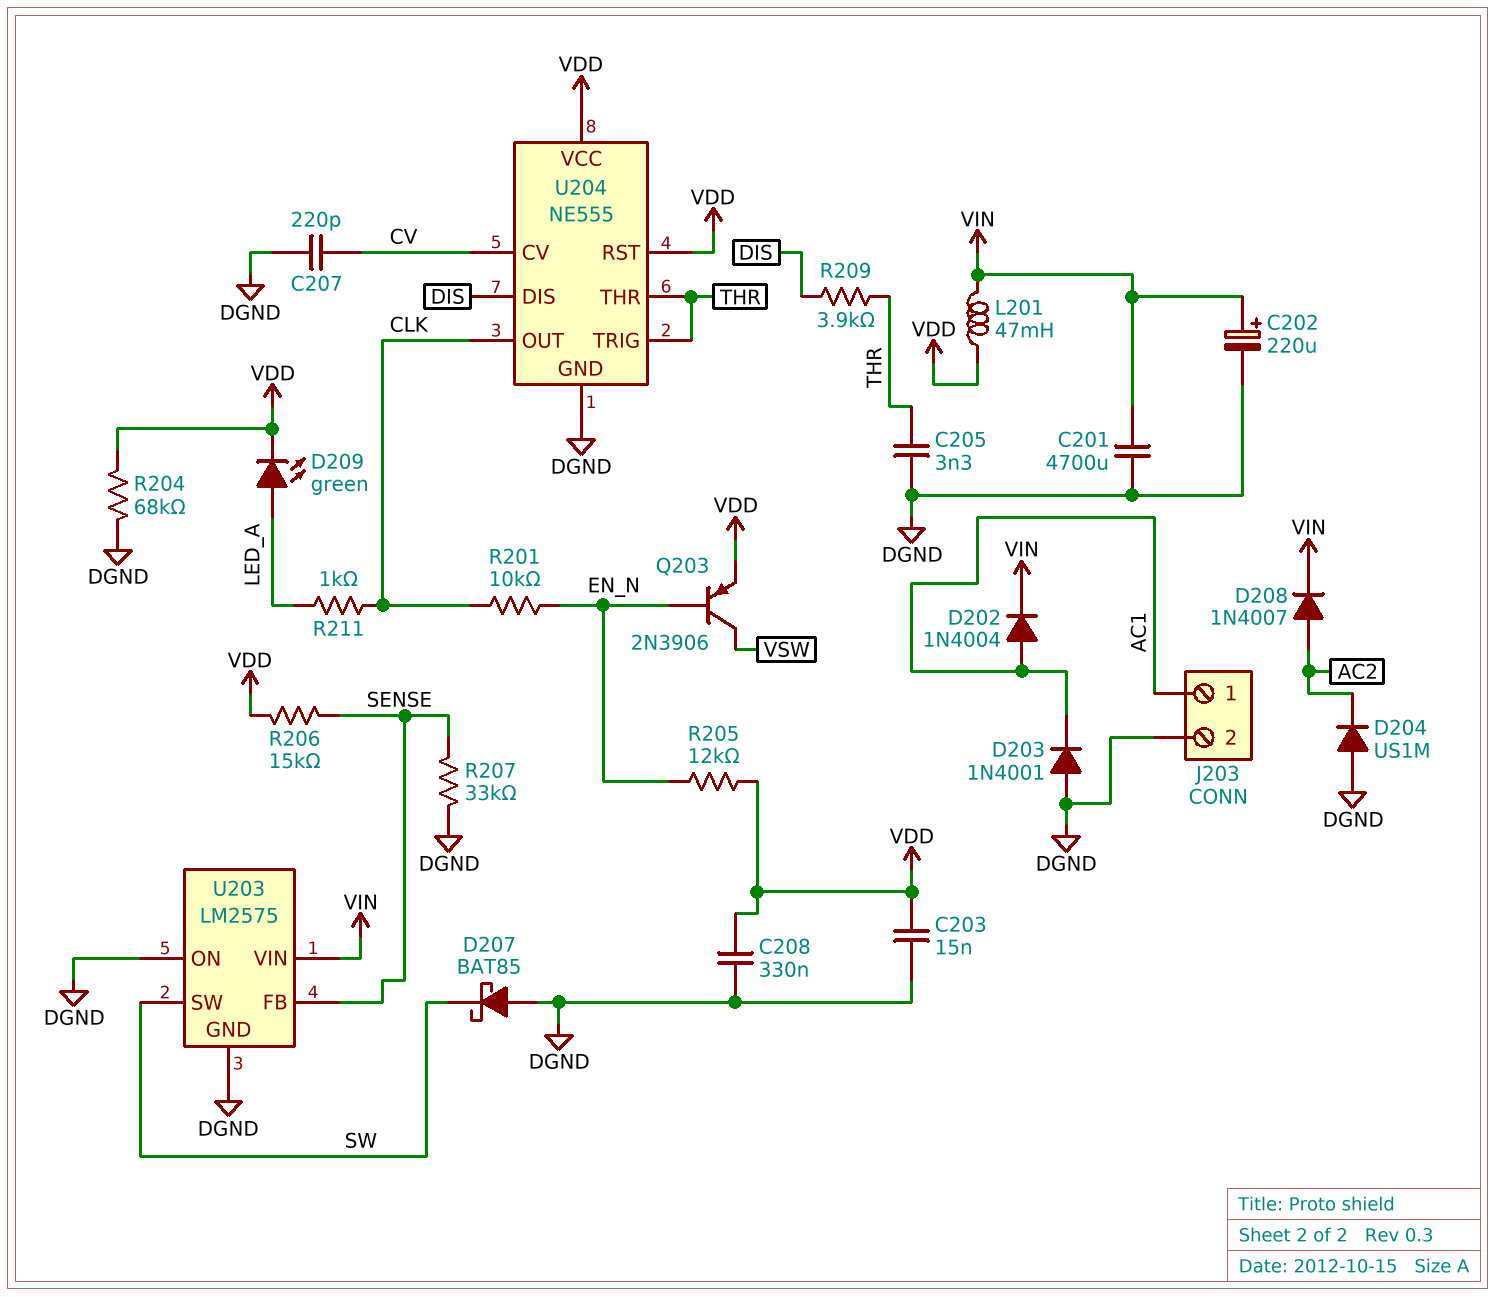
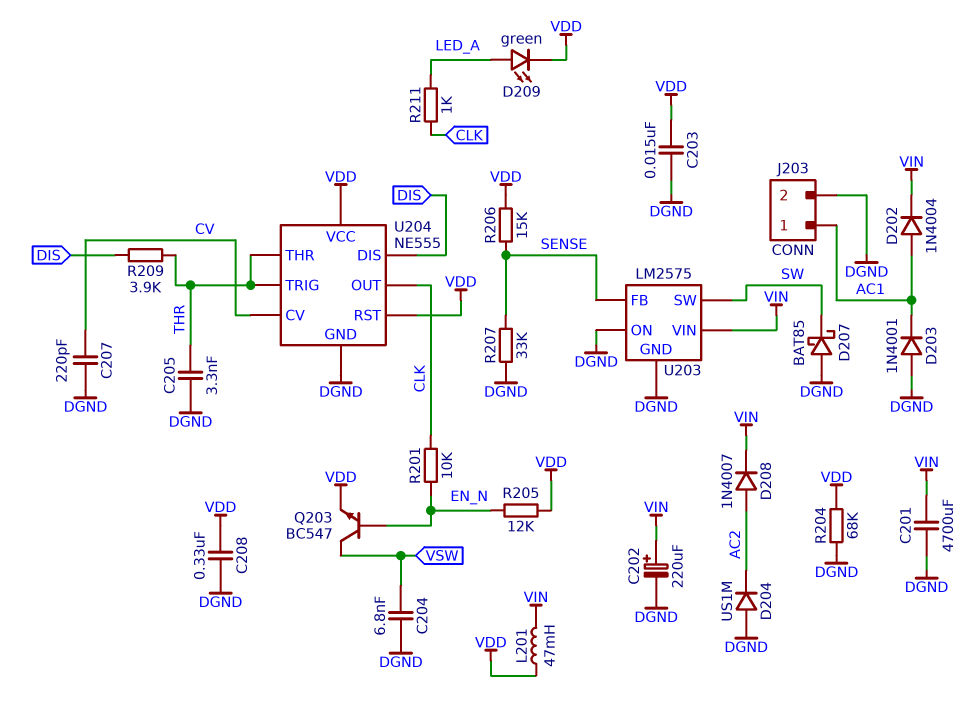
C204: none -> 6.8nF (DGND, VSW)
Q203: PNP 2N3906 (B EN_N, C VSW, E VDD) -> NPN BC547 (B EN_N, C VSW, E VDD)

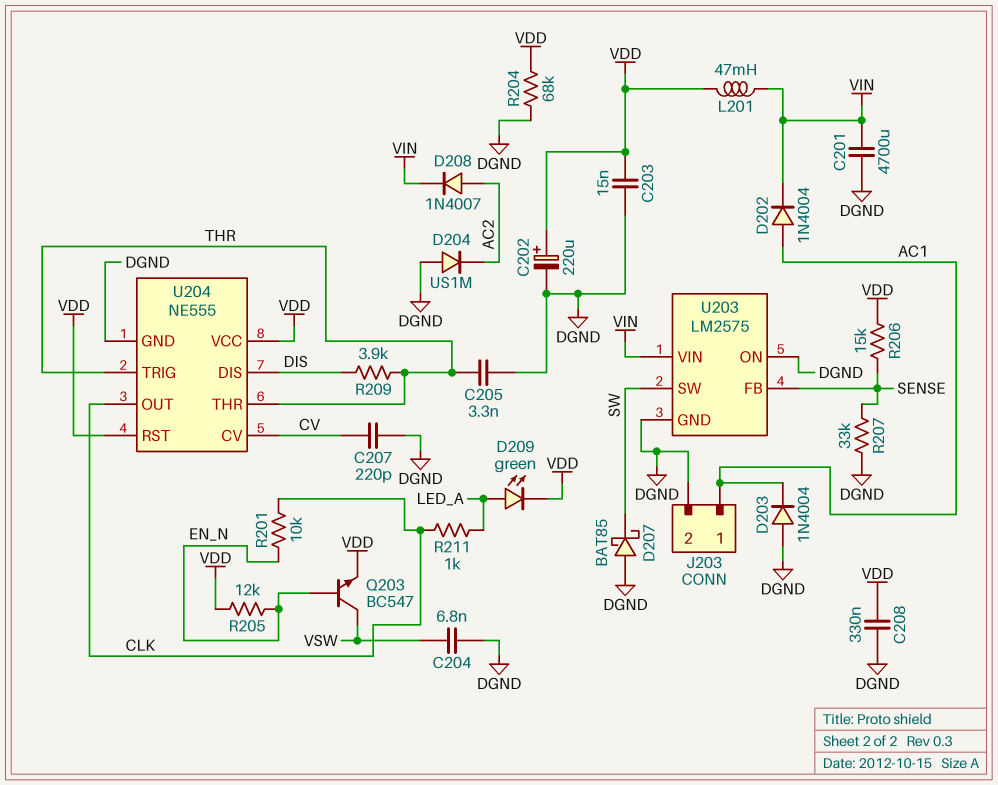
C202: 220uF (plus VIN, minus DGND) -> 220uF (plus VDD, minus DGND)
D203: diode 1N4001 (A DGND, K AC1) -> diode 1N4004 (A DGND, K AC1)

